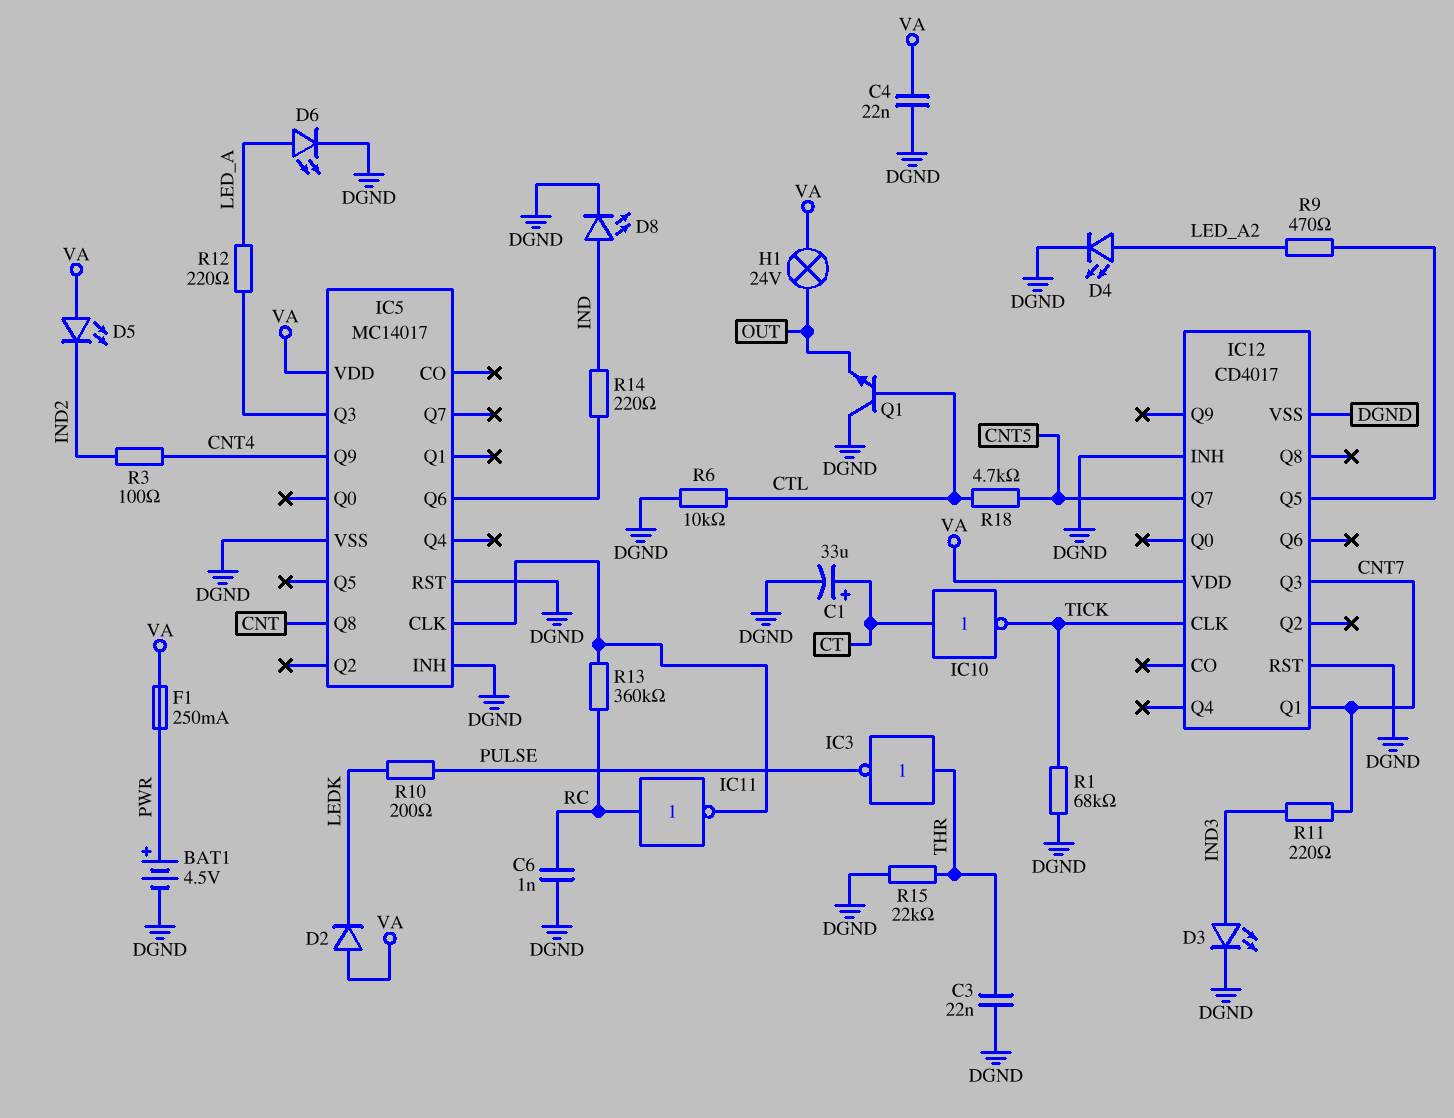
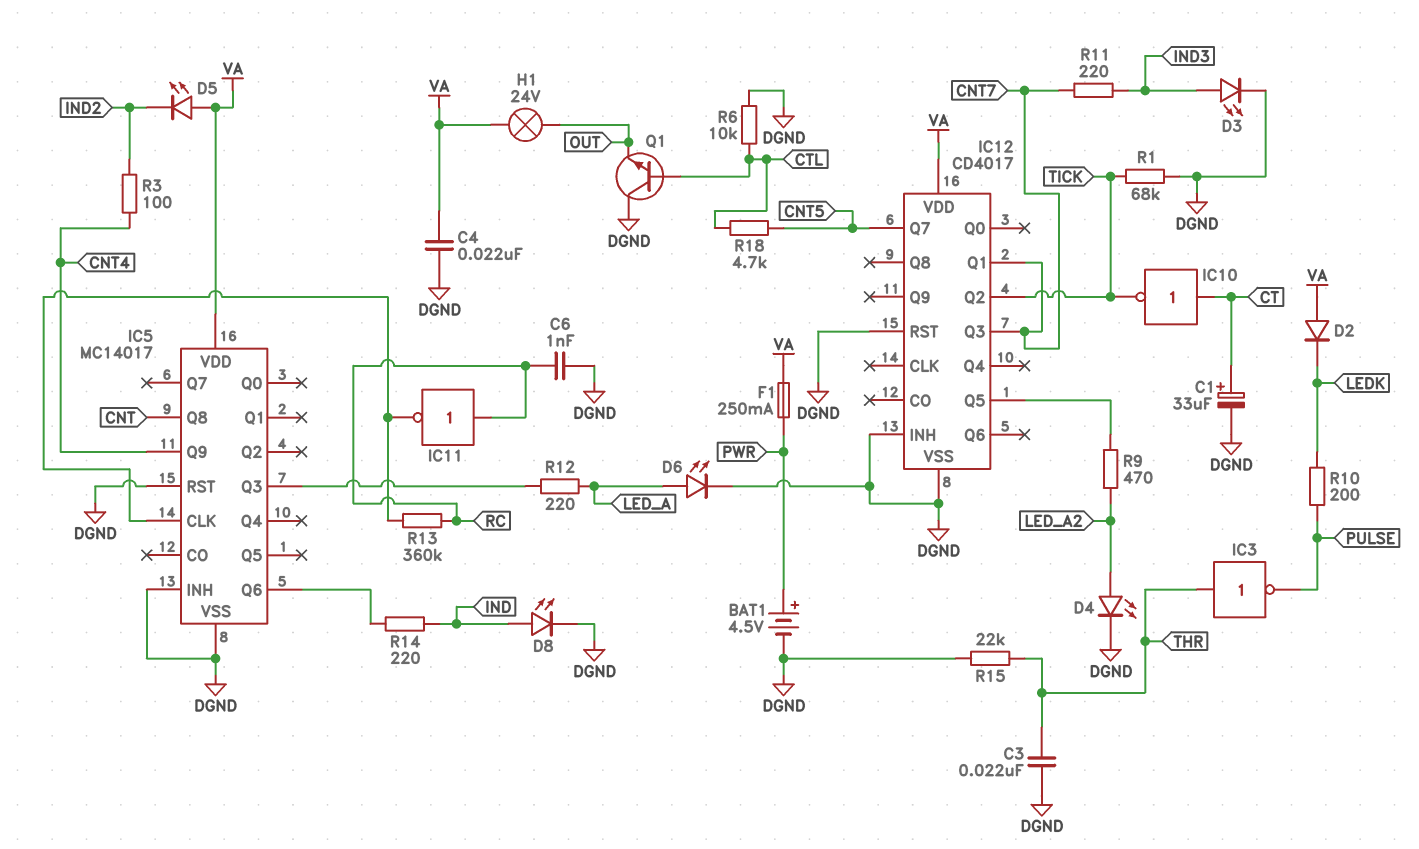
IC12 pin CLK: TICK -> none
IC12 pin Q2: none -> TICK

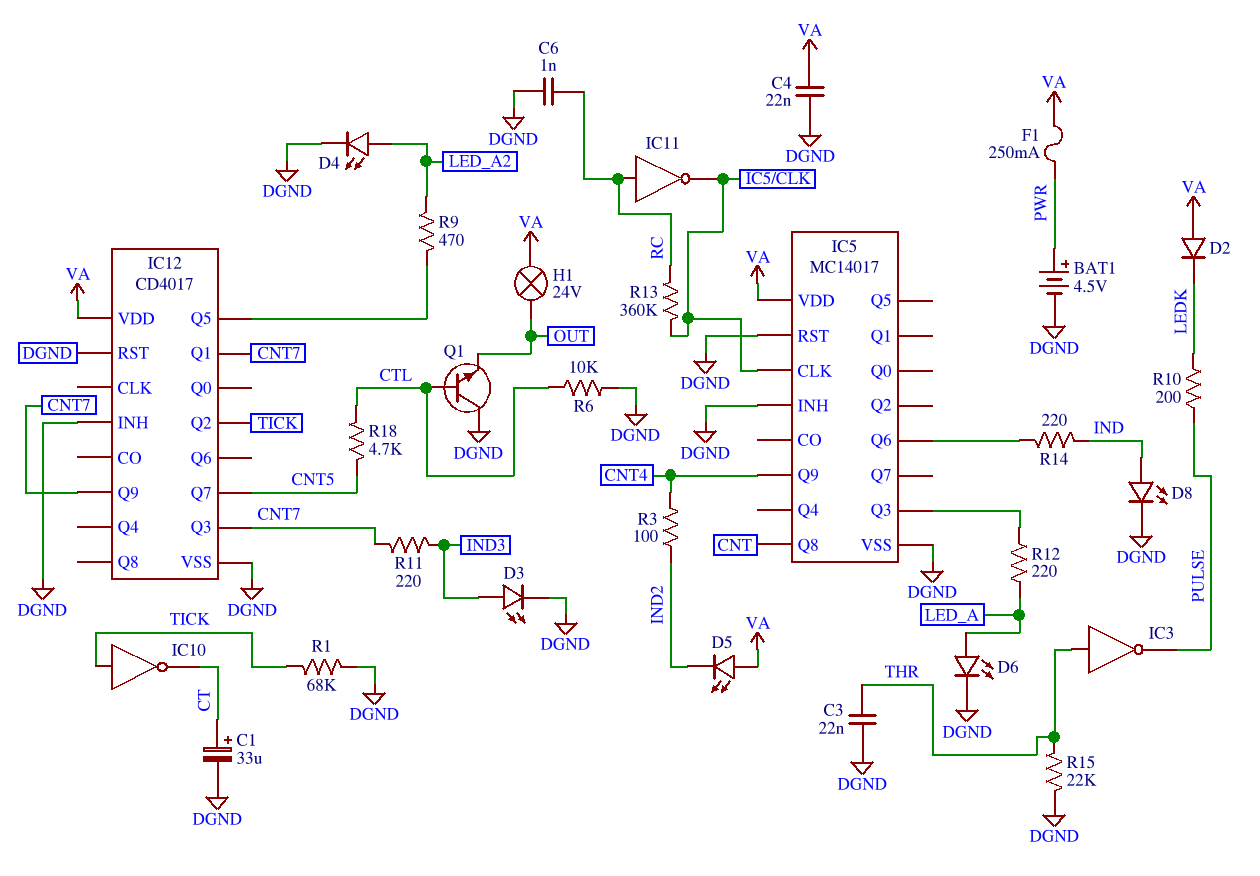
IC10: NOT (in CT, out TICK) -> NOT (in TICK, out CT)
IC12 pin Q9: none -> CNT7

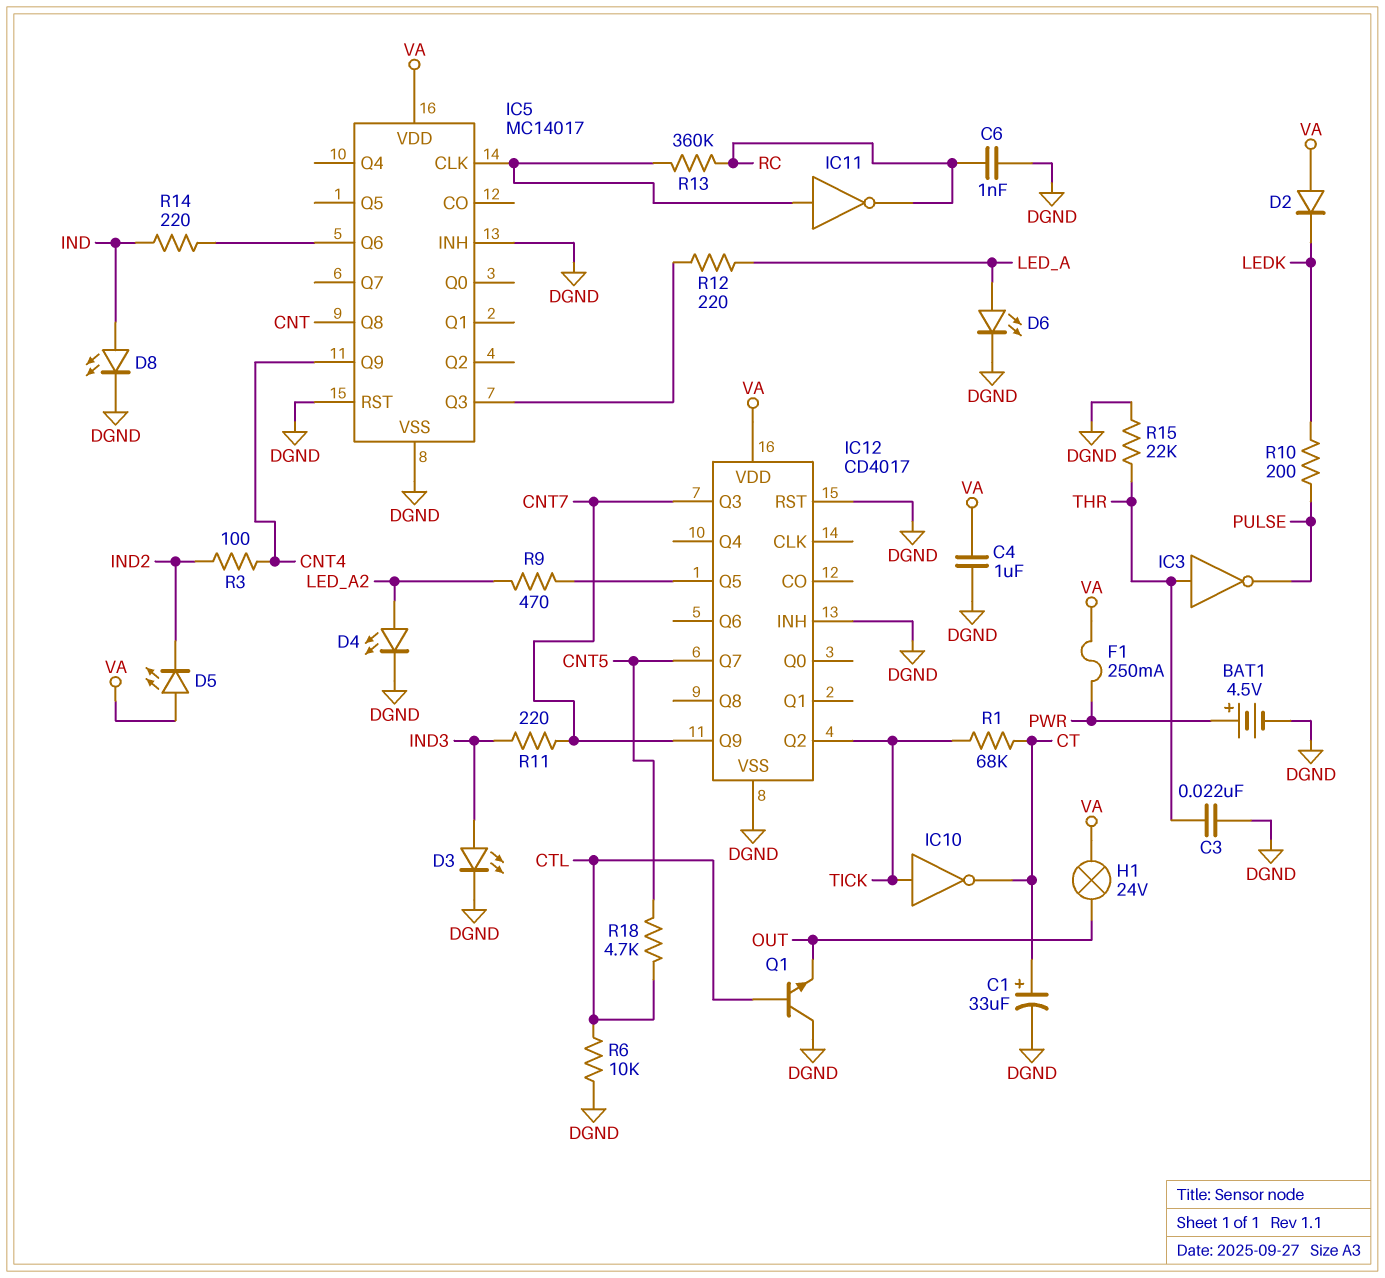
C4: 22nF (DGND, VA) -> 1uF (DGND, VA)
IC11: NOT (in RC, out IC5/CLK) -> NOT (in IC5/CLK, out RC)
IC12 pin Q1: CNT7 -> none
R1: 68k (DGND, TICK) -> 68k (CT, TICK)

